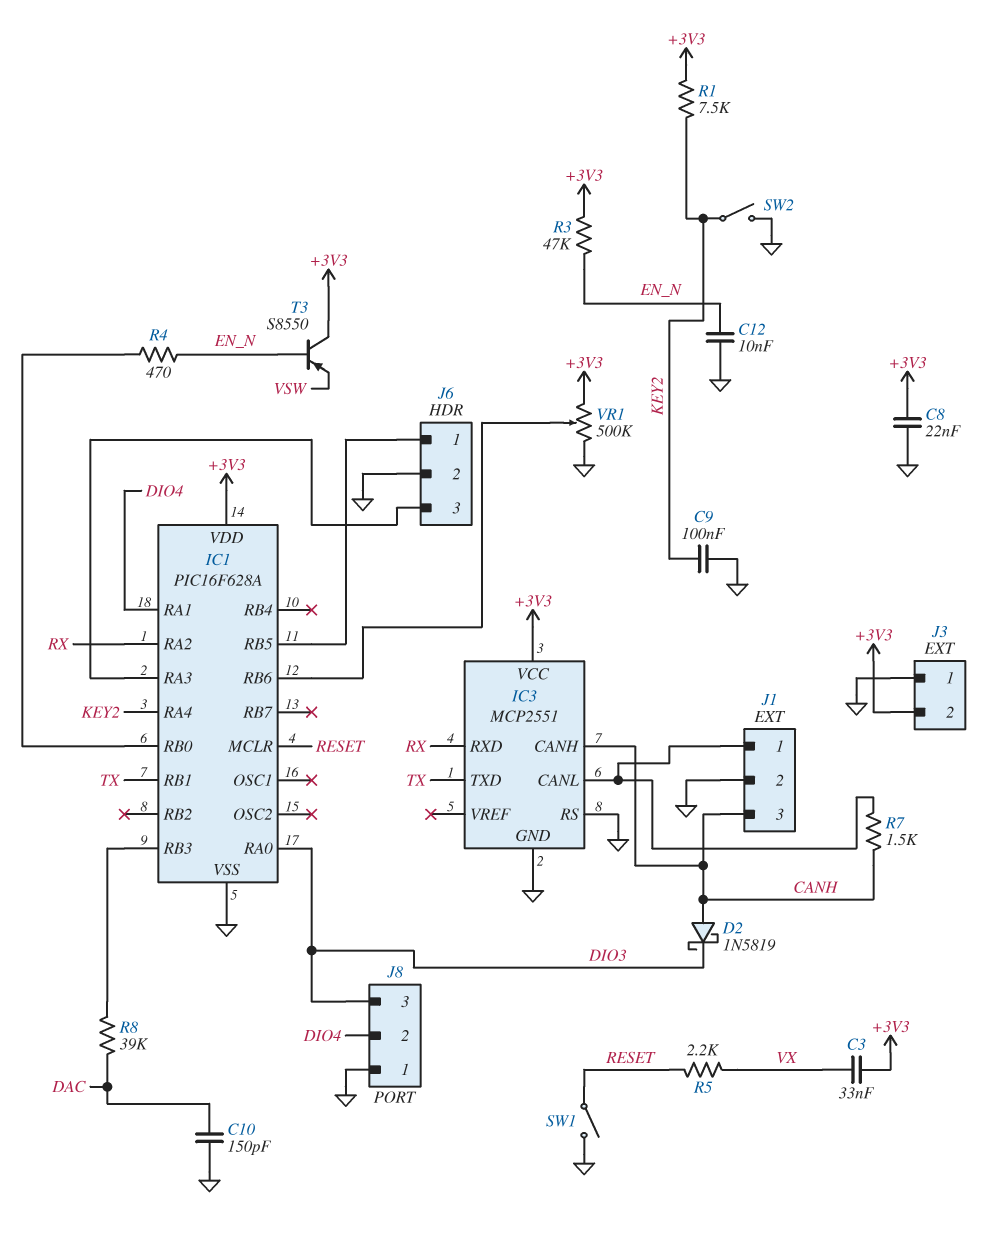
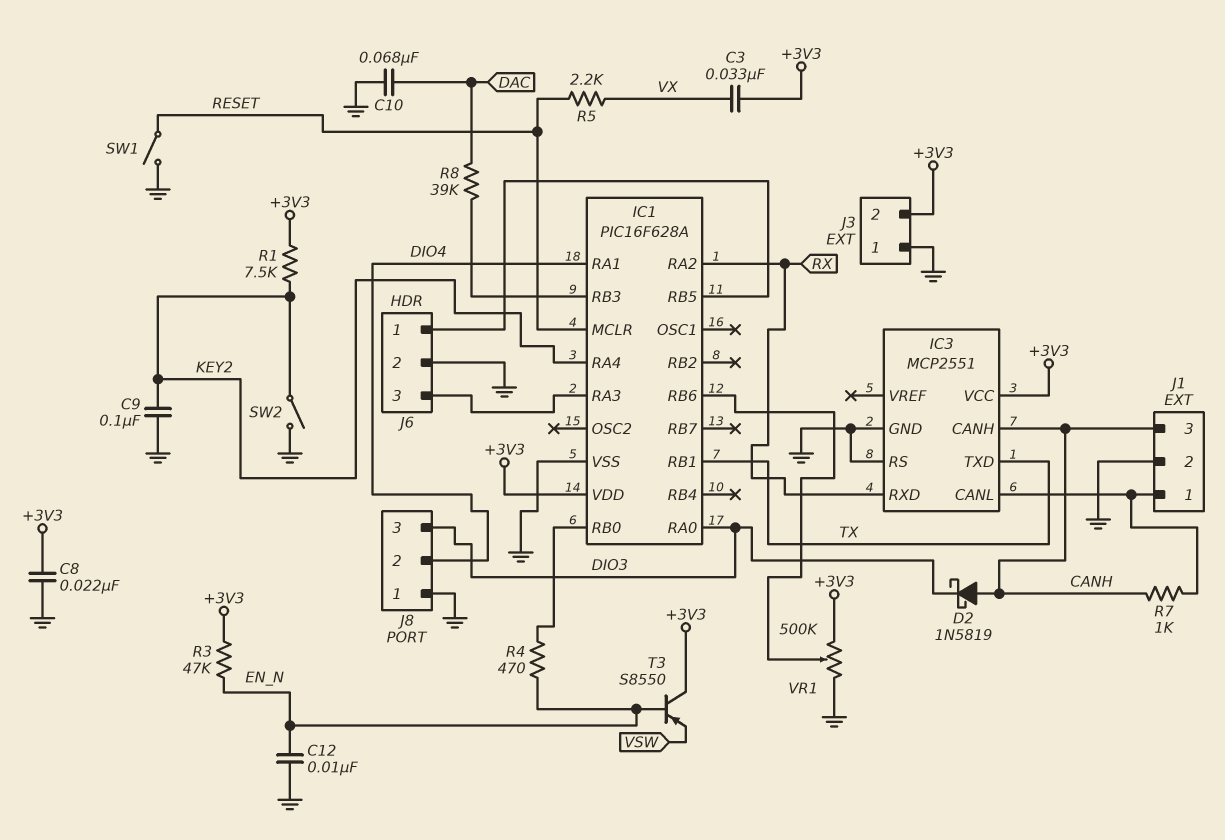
C10: 150pF (DAC, GND) -> 68nF (DAC, GND)
R7: 1.5k (CANH, IC3/CANL) -> 1k (CANH, IC3/CANL)

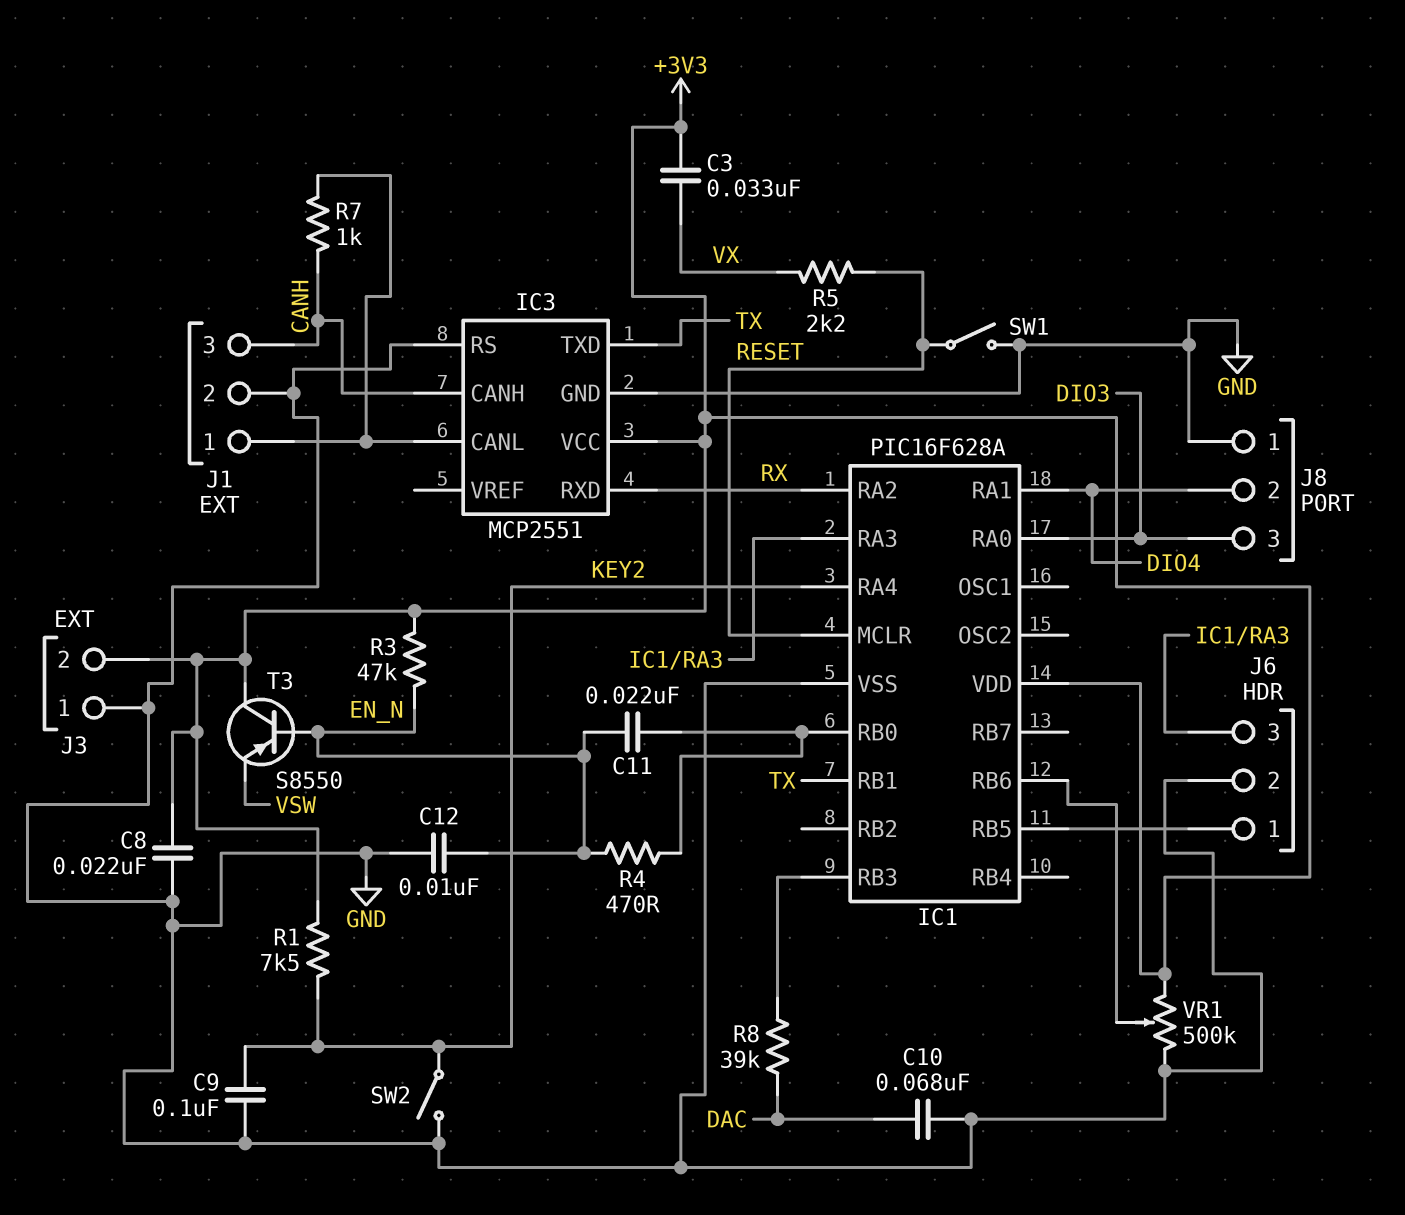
C11: none -> 22nF (EN_N, IC1/RB0)
D2: schottky 1N5819 (A CANH, K DIO3) -> none

